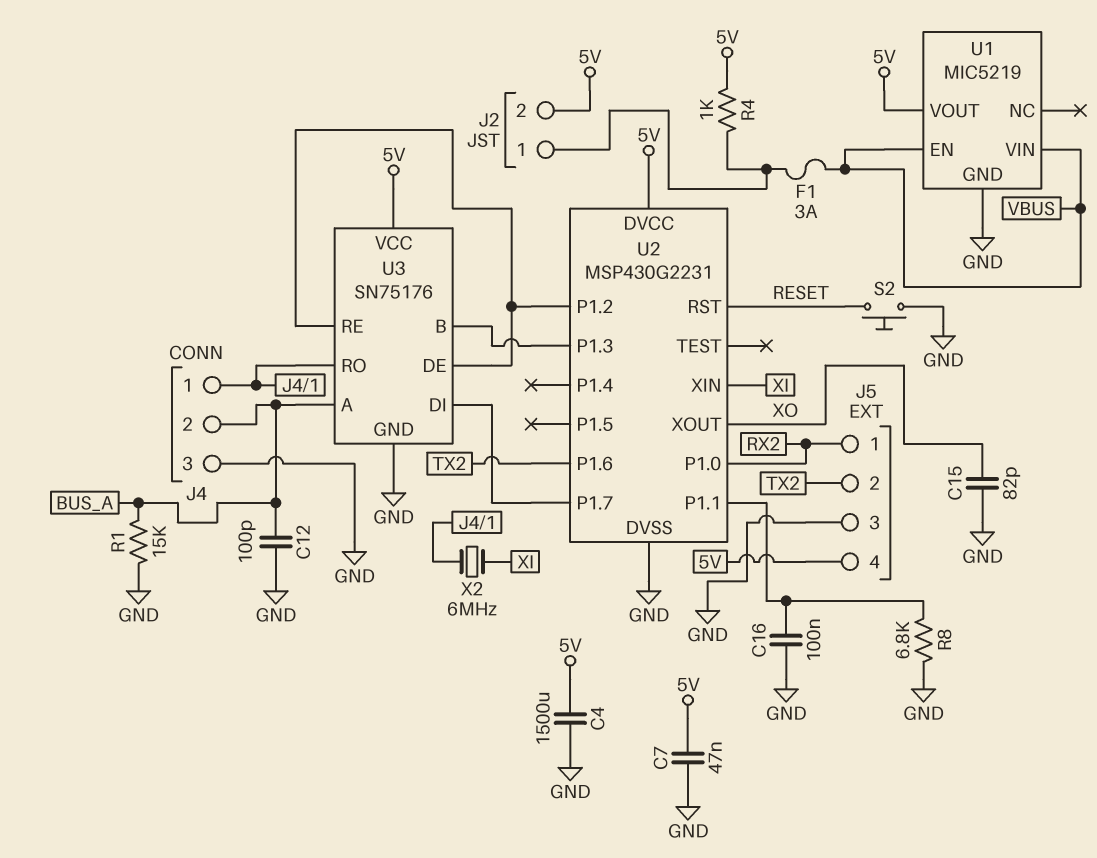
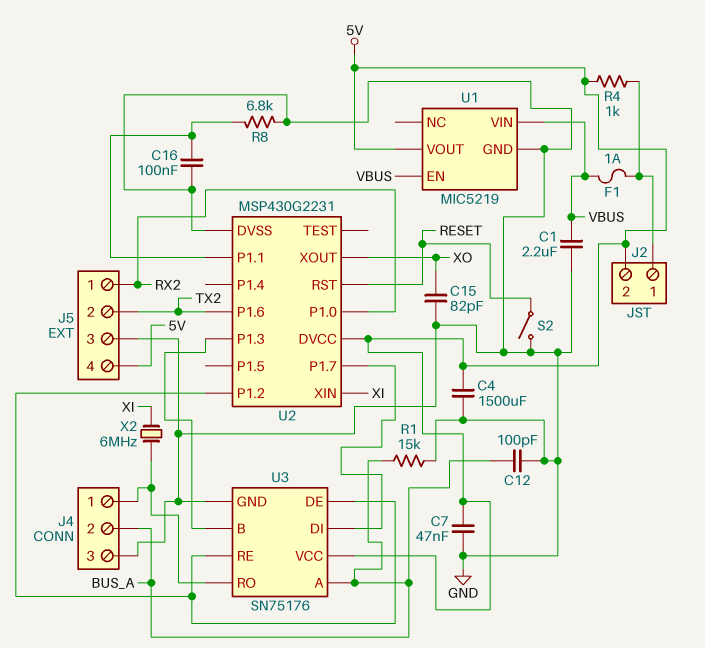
C1: none -> 2.2uF (GND, VBUS)
F1: 3A (J2/1, VBUS) -> 1A (J2/1, VBUS)
S2: button (GND, RESET) -> switch (GND, RESET)

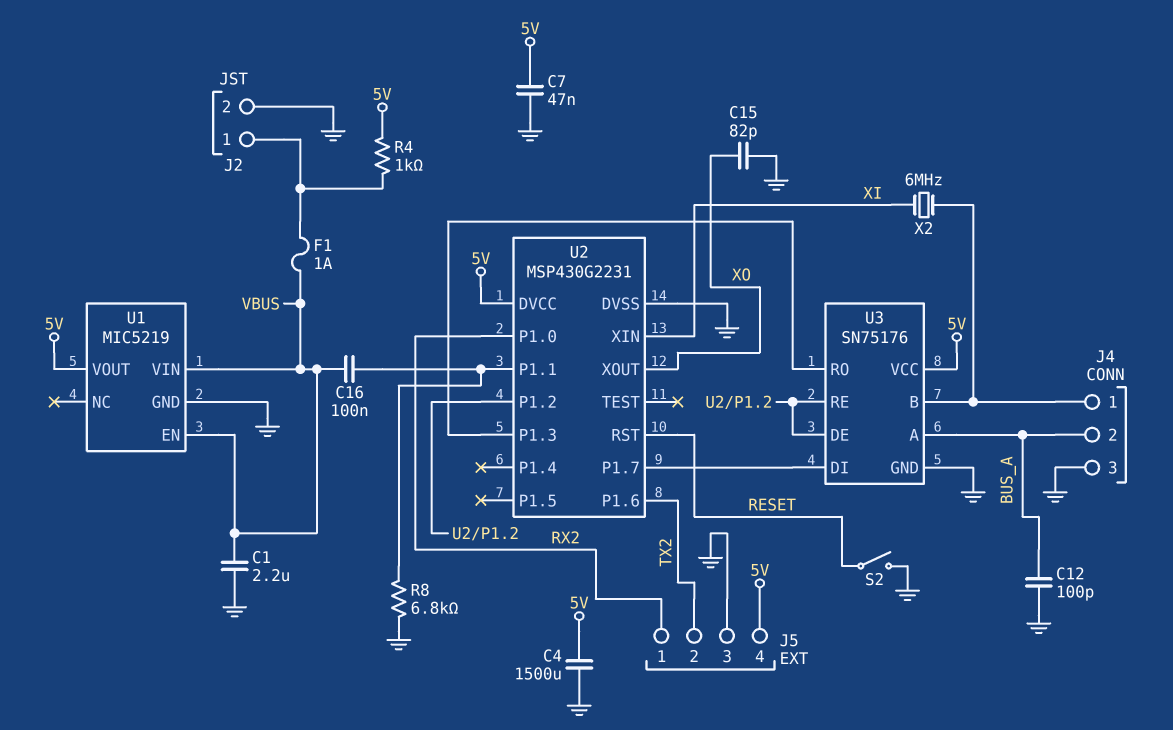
C16: 100nF (GND, U2/P1.1) -> 100nF (U2/P1.1, VBUS)
J2 pin 2: 5V -> GND
R1: 15k (BUS_A, GND) -> none
U3 pin B: U2/P1.3 -> J4/1
U3 pin RO: J4/1 -> U2/P1.3

